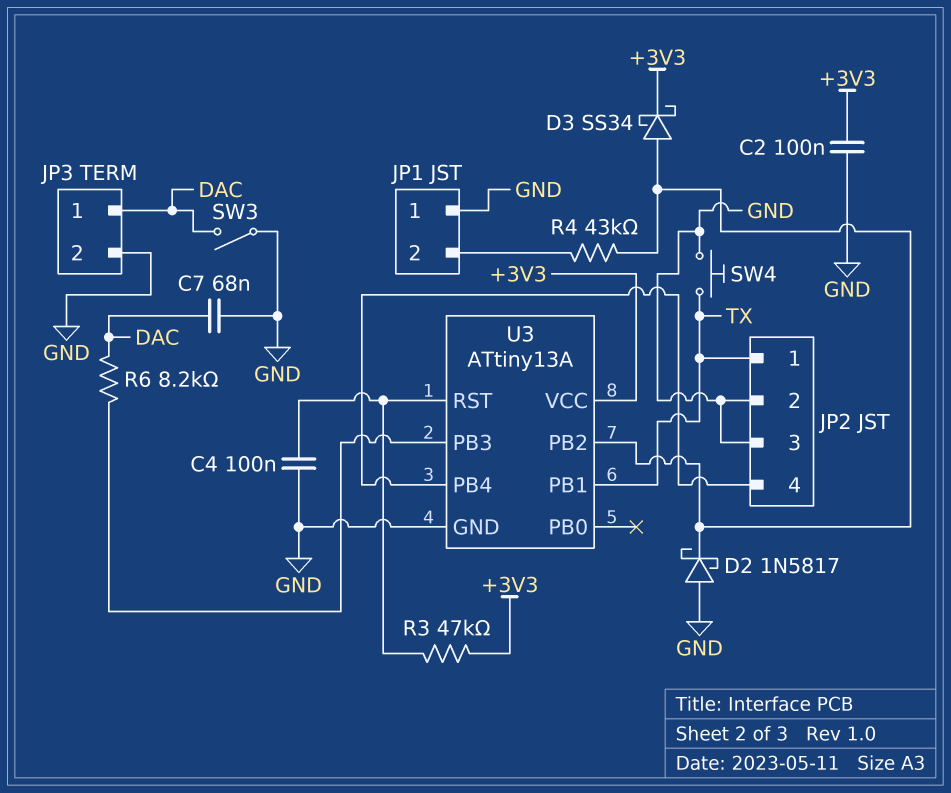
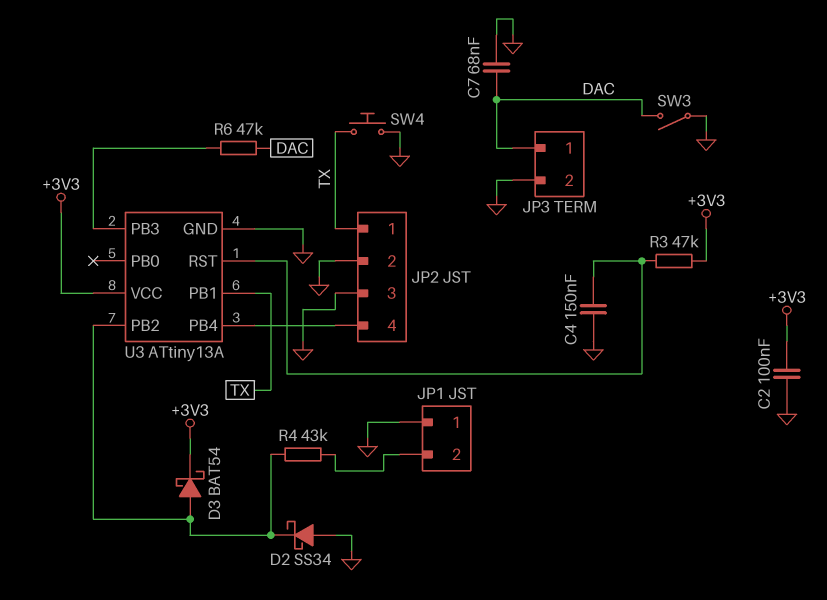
C4: 100nF (GND, U3/RST) -> 150nF (GND, U3/RST)
D2: schottky 1N5817 (A GND, K U3/PB2) -> schottky SS34 (A GND, K U3/PB2)
D3: schottky SS34 (A U3/PB2, K +3V3) -> schottky BAT54 (A U3/PB2, K +3V3)
R6: 8.2k (DAC, U3/PB3) -> 47k (DAC, U3/PB3)

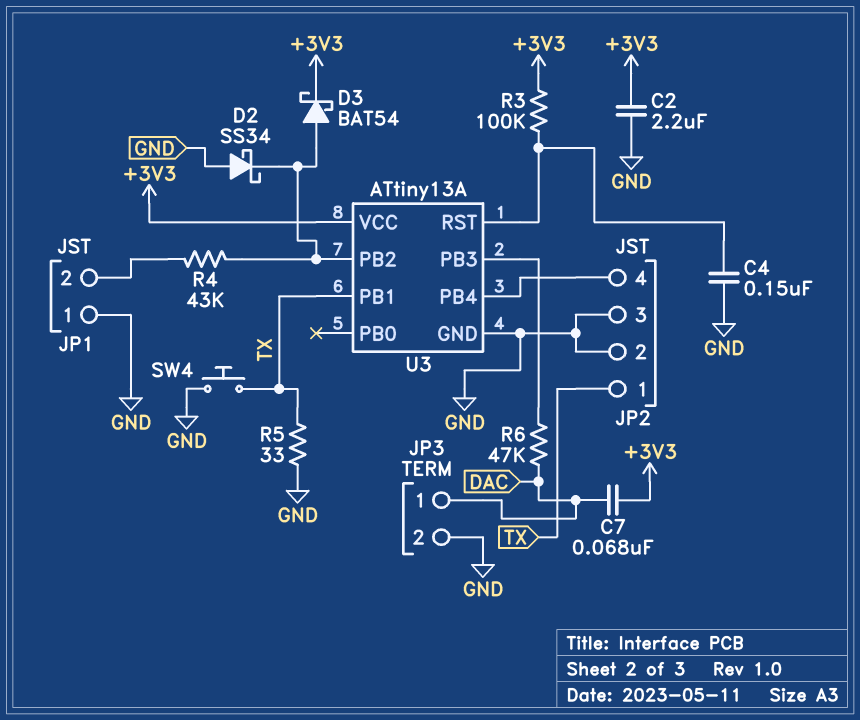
C2: 100nF (+3V3, GND) -> 2.2uF (+3V3, GND)
C7: 68nF (DAC, GND) -> 68nF (+3V3, DAC)
R3: 47k (+3V3, U3/RST) -> 100k (+3V3, U3/RST)
R5: none -> 33 (GND, TX)
SW3: switch (DAC, GND) -> none

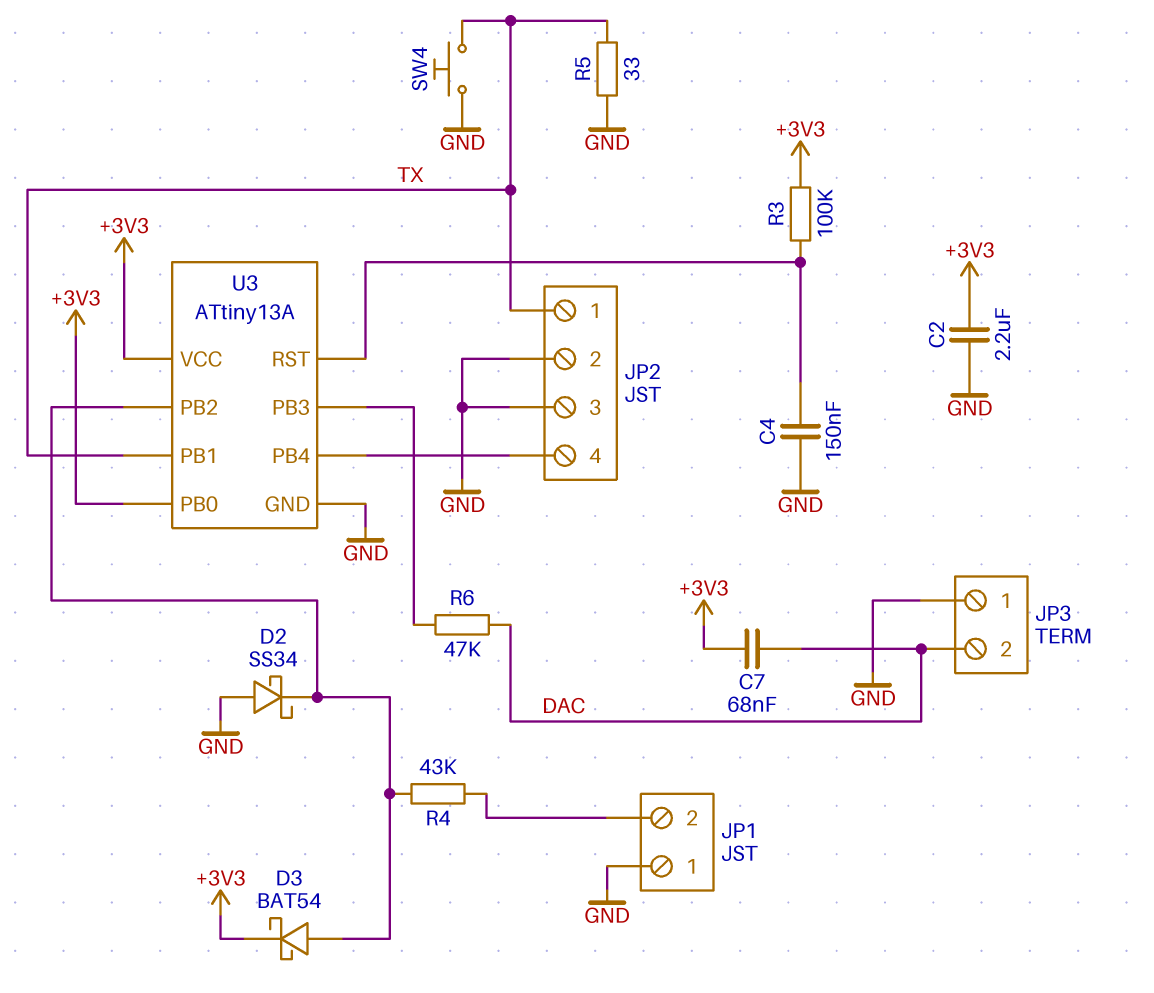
JP3 pin 1: DAC -> GND
JP3 pin 2: GND -> DAC
U3 pin PB0: none -> +3V3

